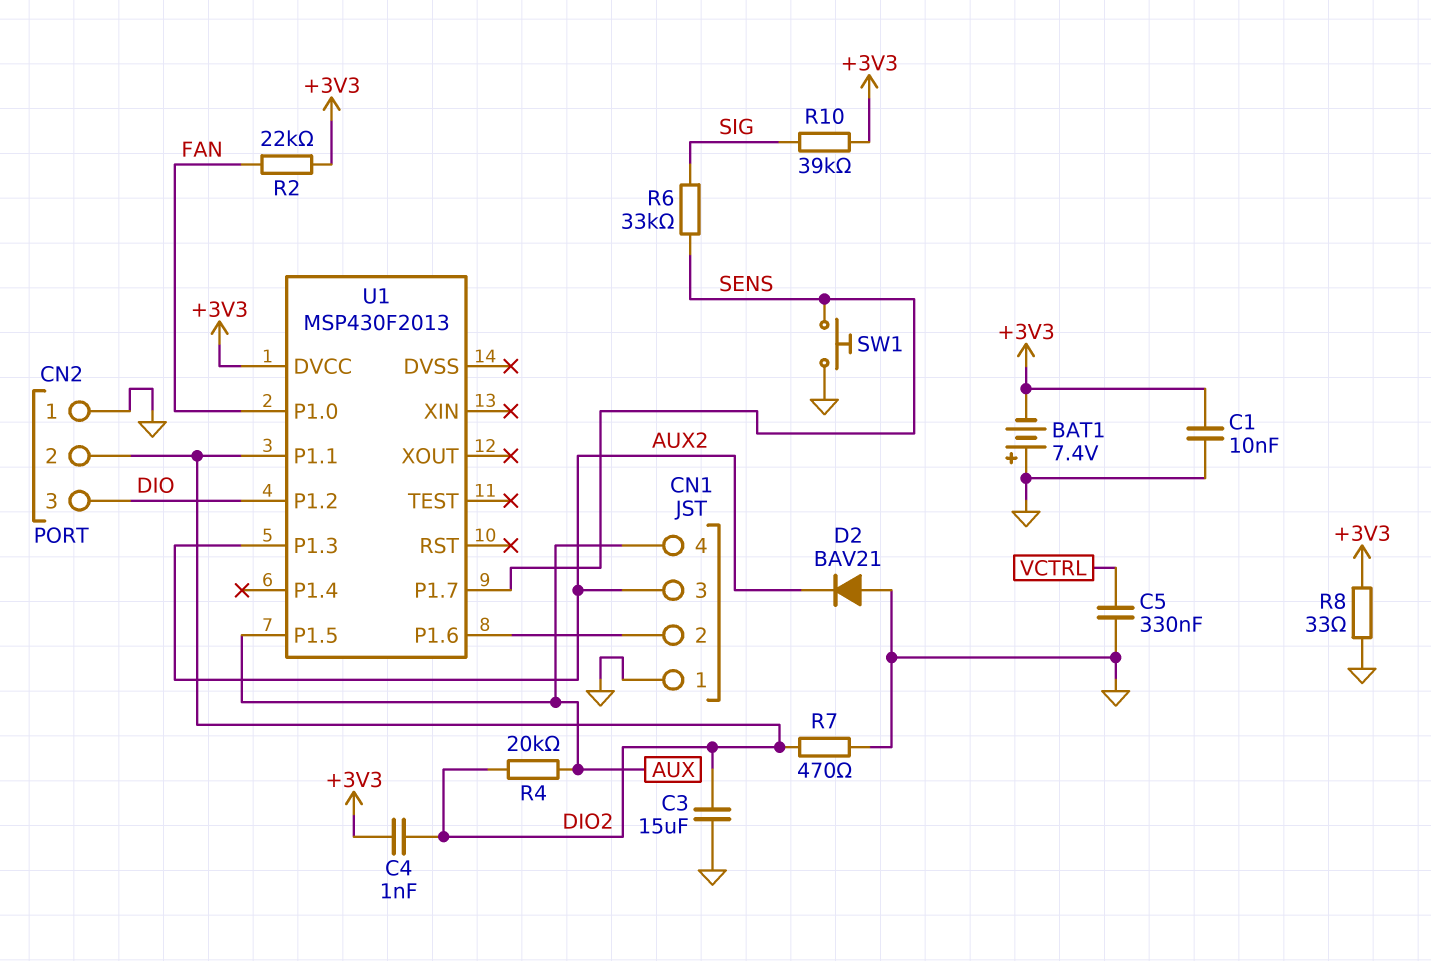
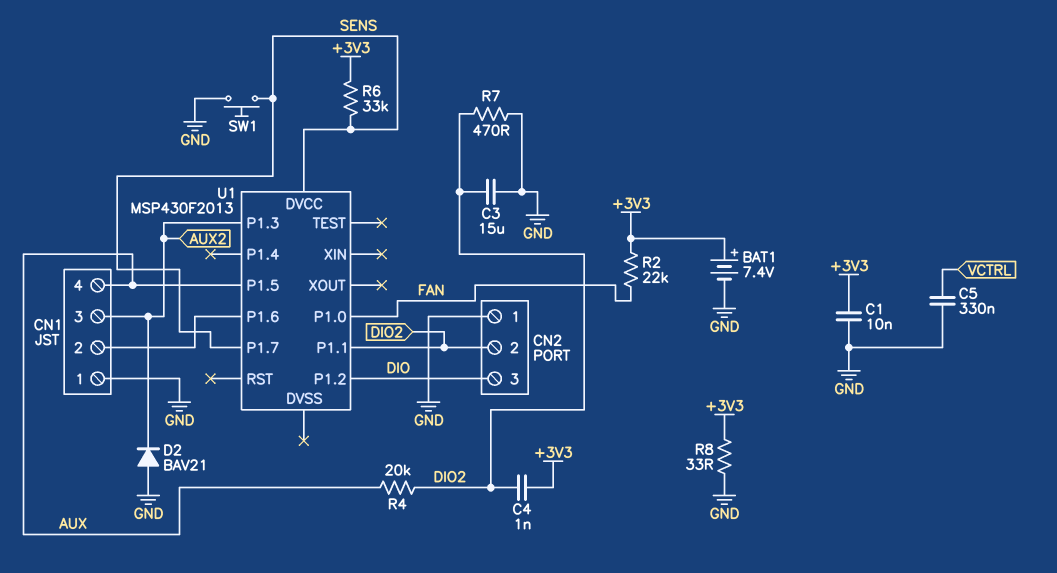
BAT1: 7.4V (plus GND, minus +3V3) -> 7.4V (plus +3V3, minus GND)
R6: 33k (SENS, SIG) -> 33k (+3V3, SENS)
R10: 39k (+3V3, SIG) -> none
U1 pin DVCC: +3V3 -> SENS

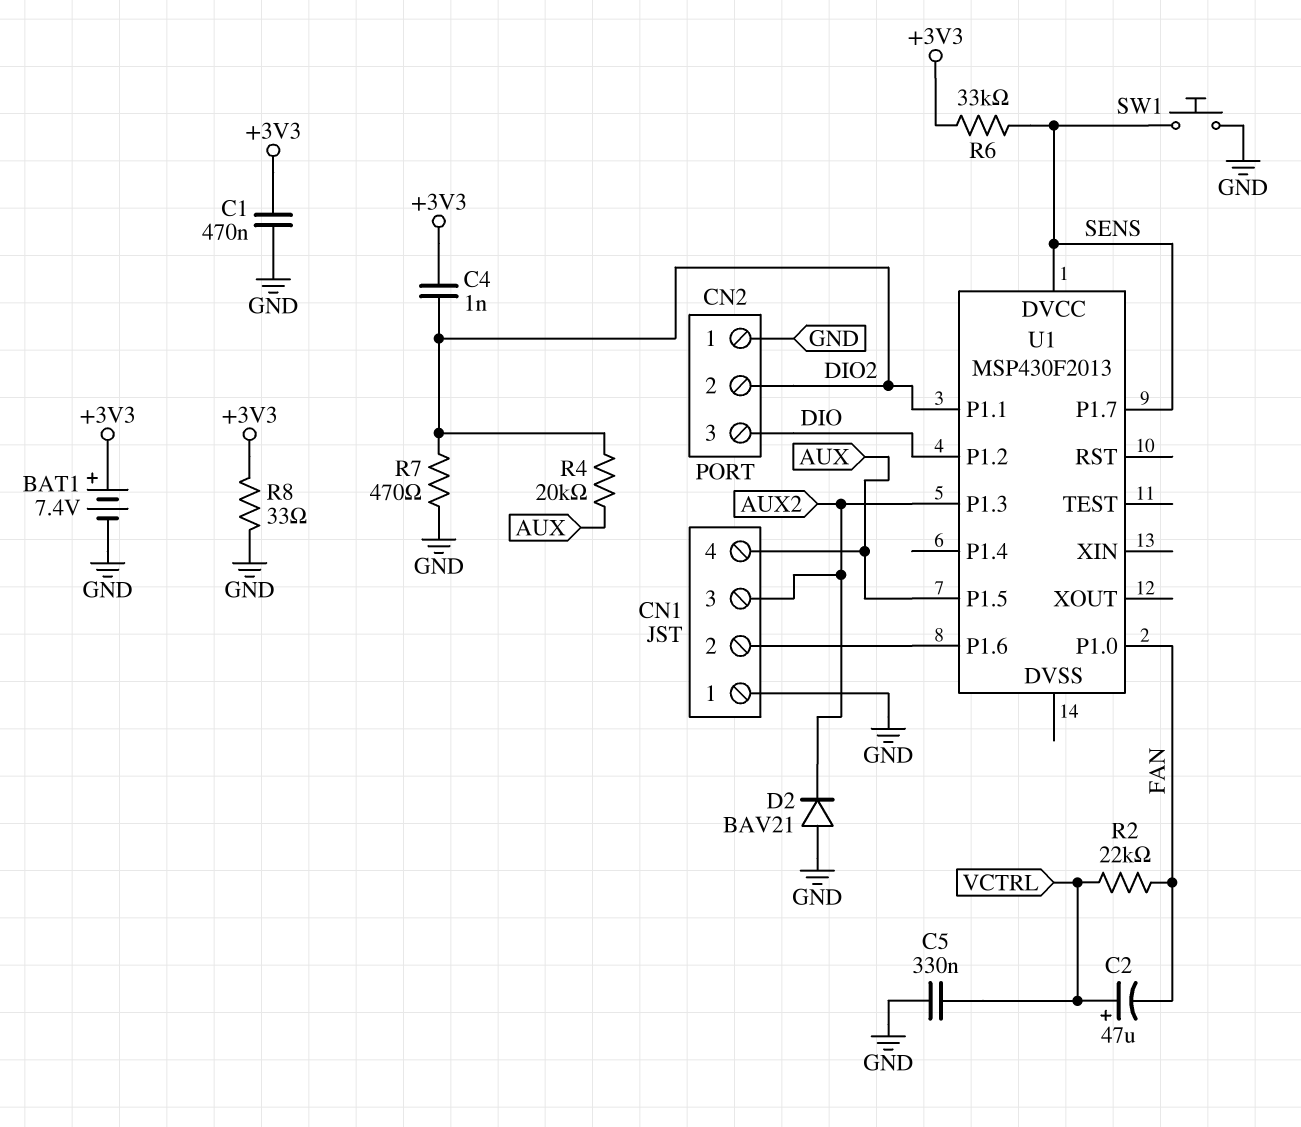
C1: 10nF (+3V3, GND) -> 470nF (+3V3, GND)
C2: none -> 47uF (plus VCTRL, minus FAN)
C3: 15uF (DIO2, GND) -> none
R2: 22k (+3V3, FAN) -> 22k (FAN, VCTRL)

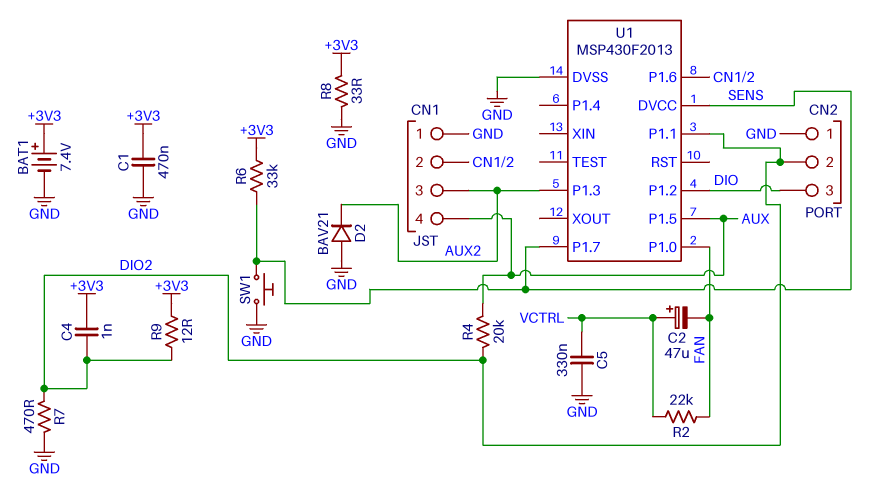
R9: none -> 12 (+3V3, DIO2)
U1 pin DVSS: none -> GND

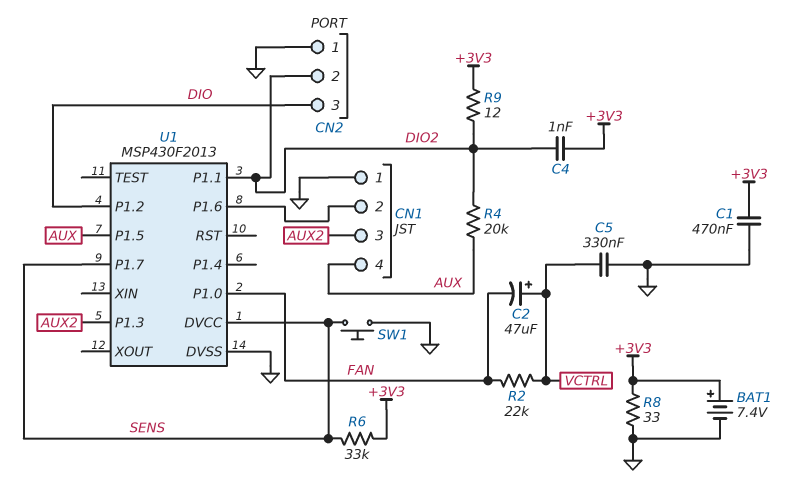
D2: diode BAV21 (A GND, K AUX2) -> none
R7: 470 (DIO2, GND) -> none

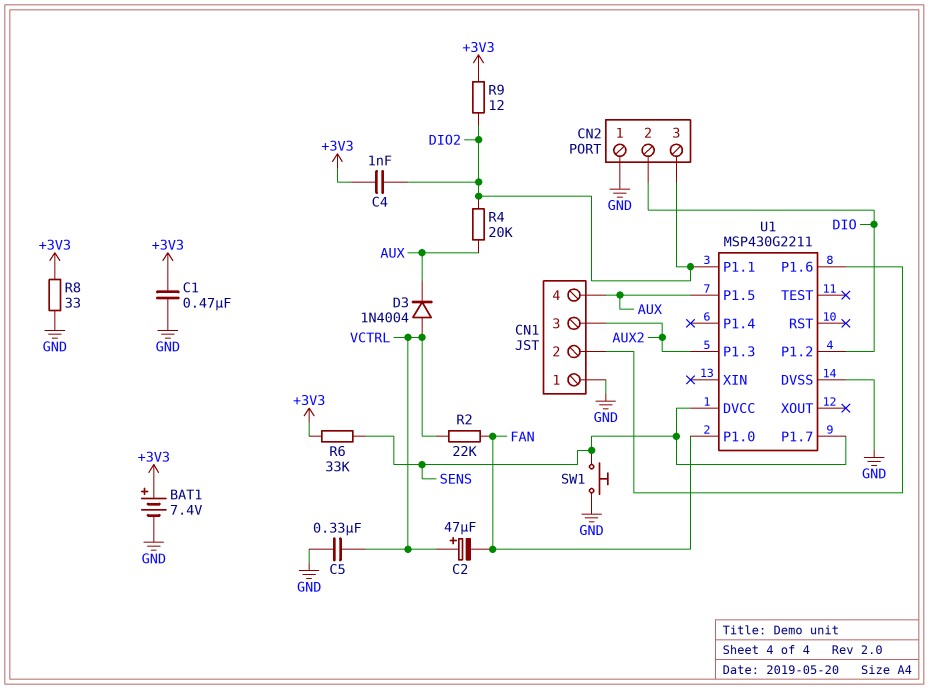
CN2 pin 2: DIO2 -> DIO
CN2 pin 3: DIO -> DIO2
D3: none -> diode 1N4004 (A VCTRL, K AUX)
U1: MSP430F2013 -> MSP430G2211

